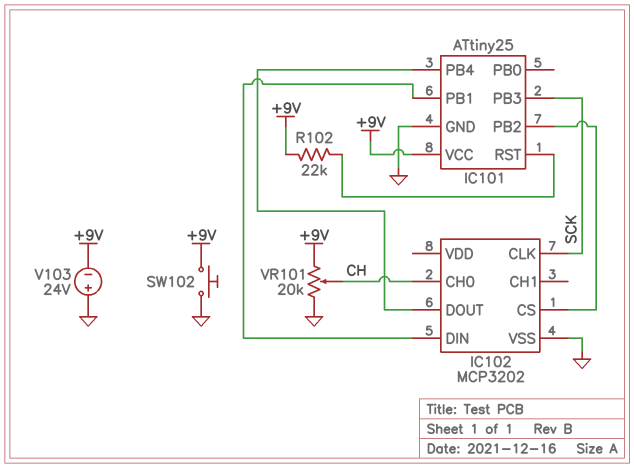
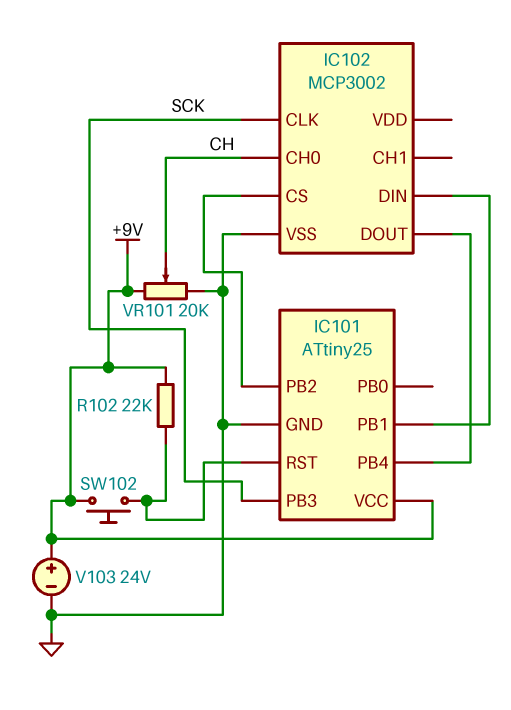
IC102: MCP3202 -> MCP3002
SW102: button (+9V, GND) -> button (+9V, IC101/RST)
V103: 24V (plus GND, minus +9V) -> 24V (plus +9V, minus GND)

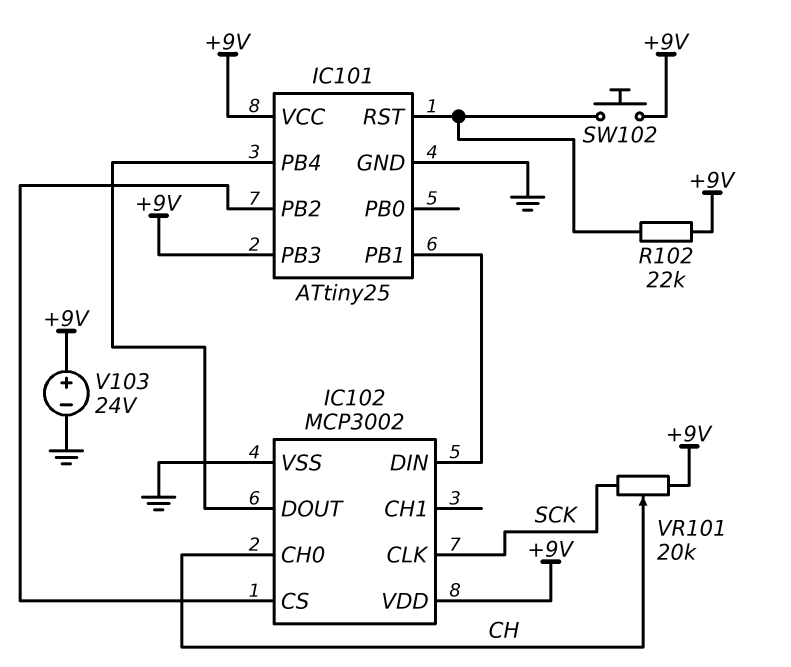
IC101 pin PB3: SCK -> +9V
IC102 pin VDD: none -> +9V
VR101: 20k (+9V, GND, wiper CH) -> 20k (+9V, SCK, wiper CH)

